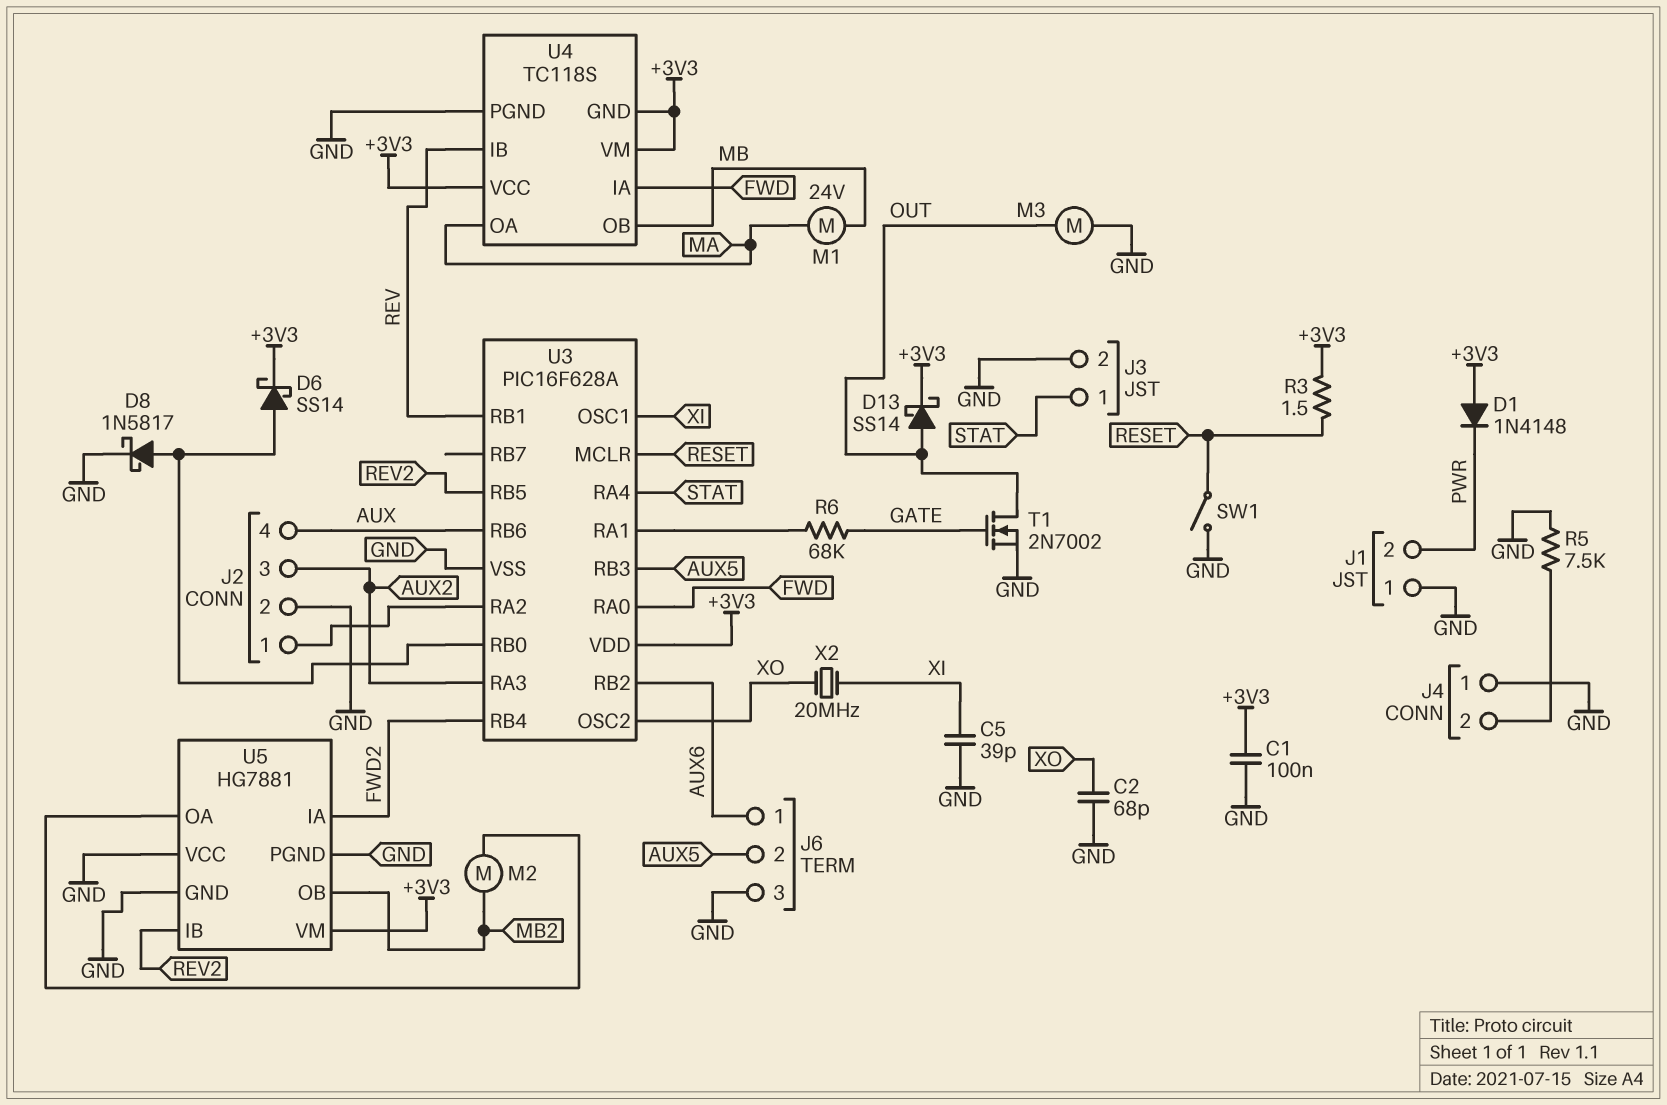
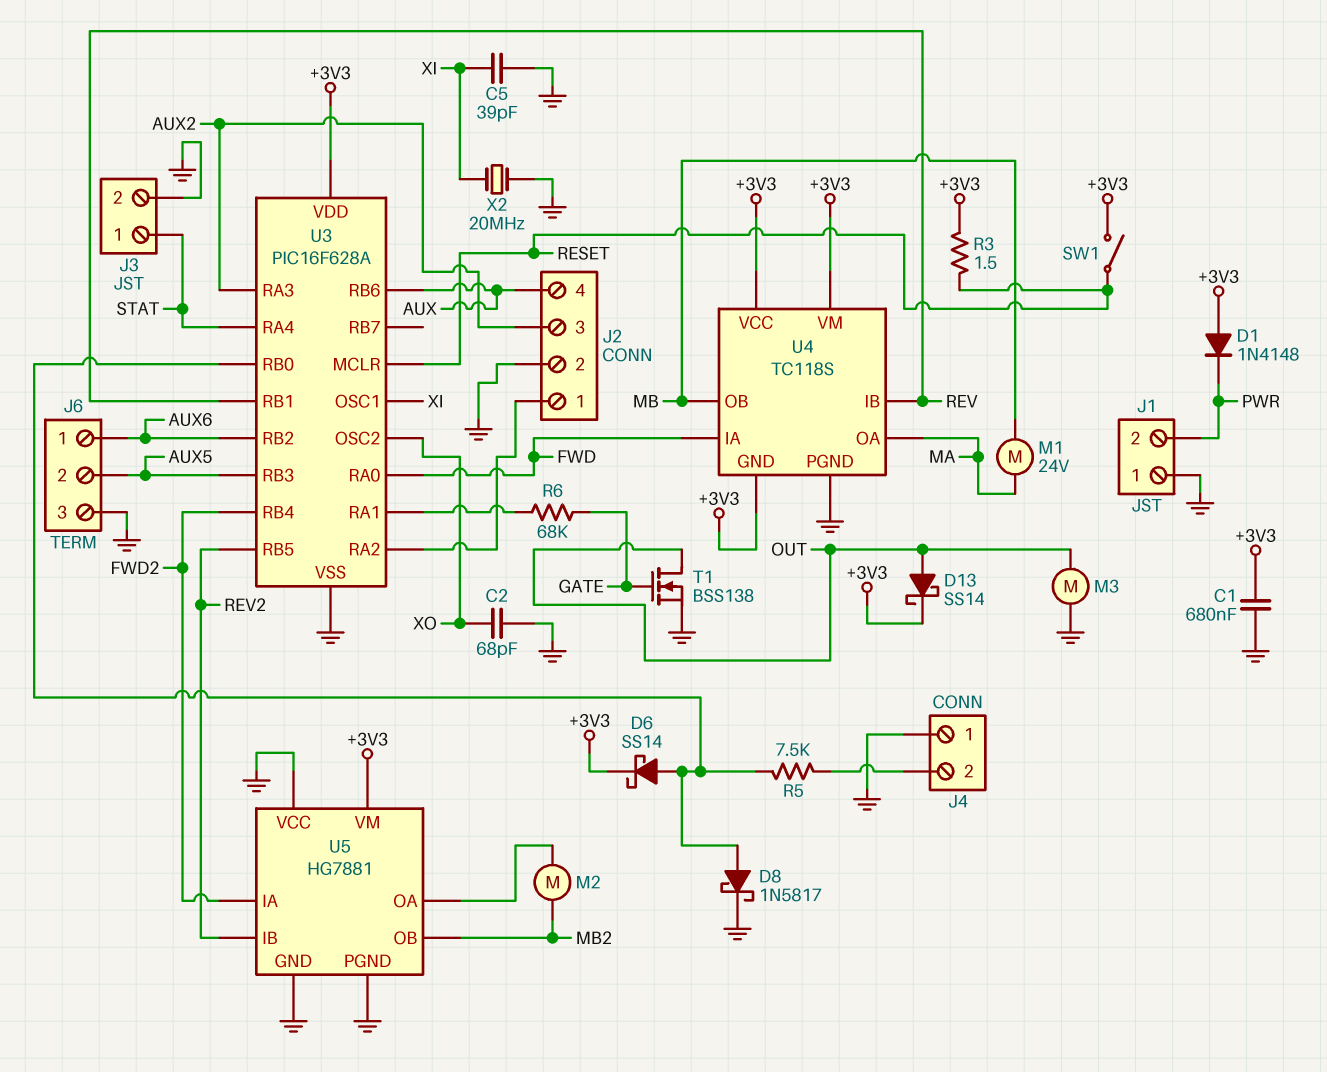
C1: 100nF (+3V3, GND) -> 680nF (+3V3, GND)
R5: 7.5k (GND, J4/2) -> 7.5k (J4/2, U3/RB0)
SW1: switch (GND, RESET) -> switch (+3V3, RESET)
T1: NMOS 2N7002 (G GATE, D OUT, S GND) -> NMOS BSS138 (G GATE, D OUT, S GND)
X2: 20MHz (XI, XO) -> 20MHz (GND, XI)

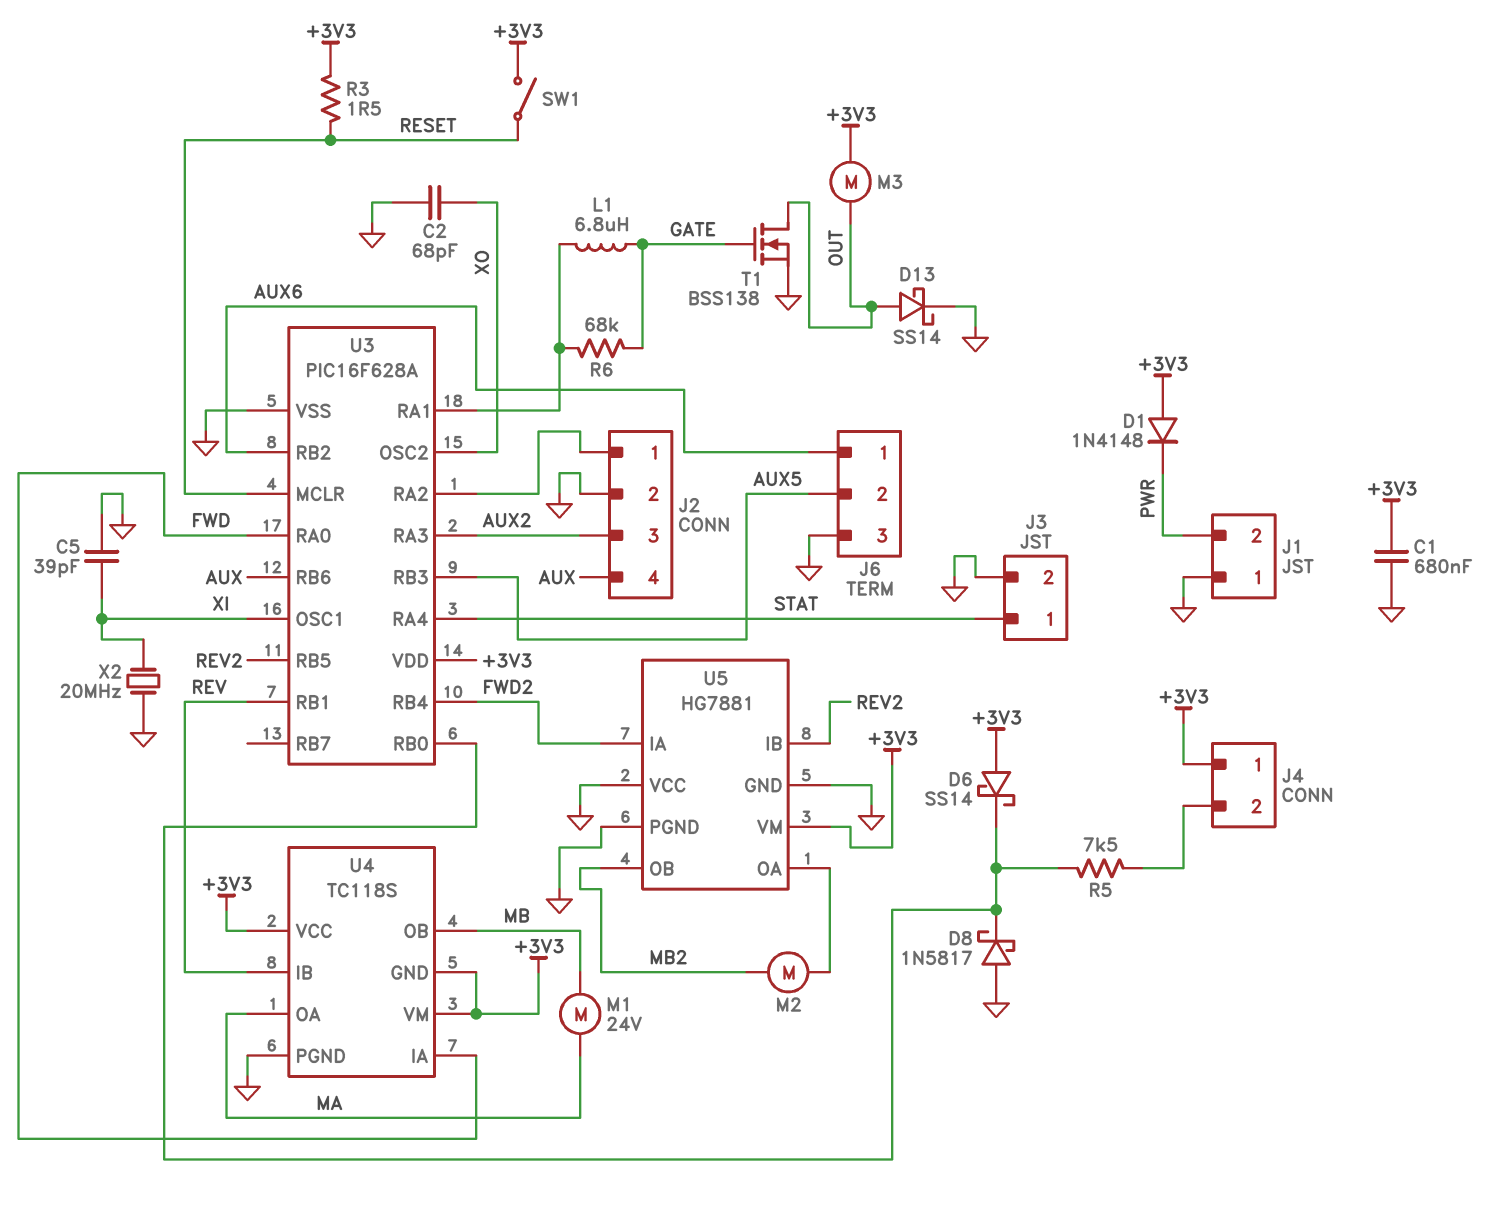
D6: schottky SS14 (A U3/RB0, K +3V3) -> schottky SS14 (A +3V3, K U3/RB0)
D8: schottky 1N5817 (A U3/RB0, K GND) -> schottky 1N5817 (A GND, K U3/RB0)
D13: schottky SS14 (A OUT, K +3V3) -> schottky SS14 (A OUT, K GND)
J4 pin 1: GND -> +3V3
L1: none -> 6.8uH (GATE, U3/RA1)
M3: motor (GND, OUT) -> motor (+3V3, OUT)

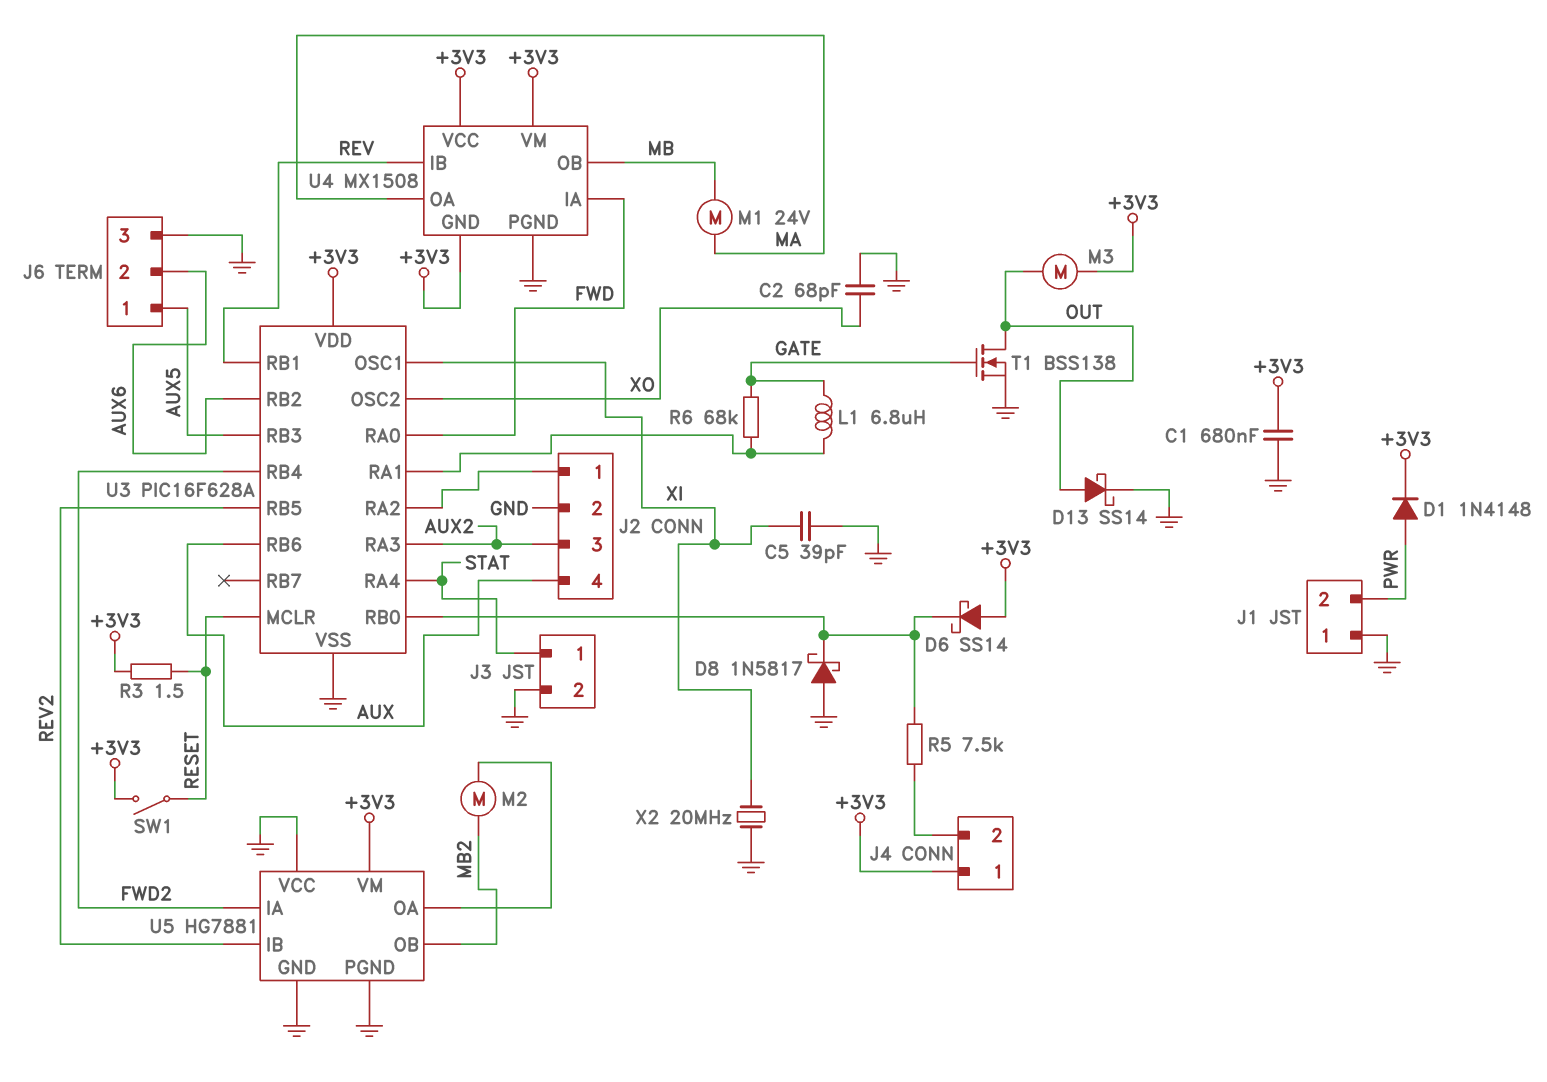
D1: diode 1N4148 (A +3V3, K PWR) -> diode 1N4148 (A PWR, K +3V3)
J6 pin 1: AUX6 -> AUX5
J6 pin 2: AUX5 -> AUX6
U4: TC118S -> MX1508

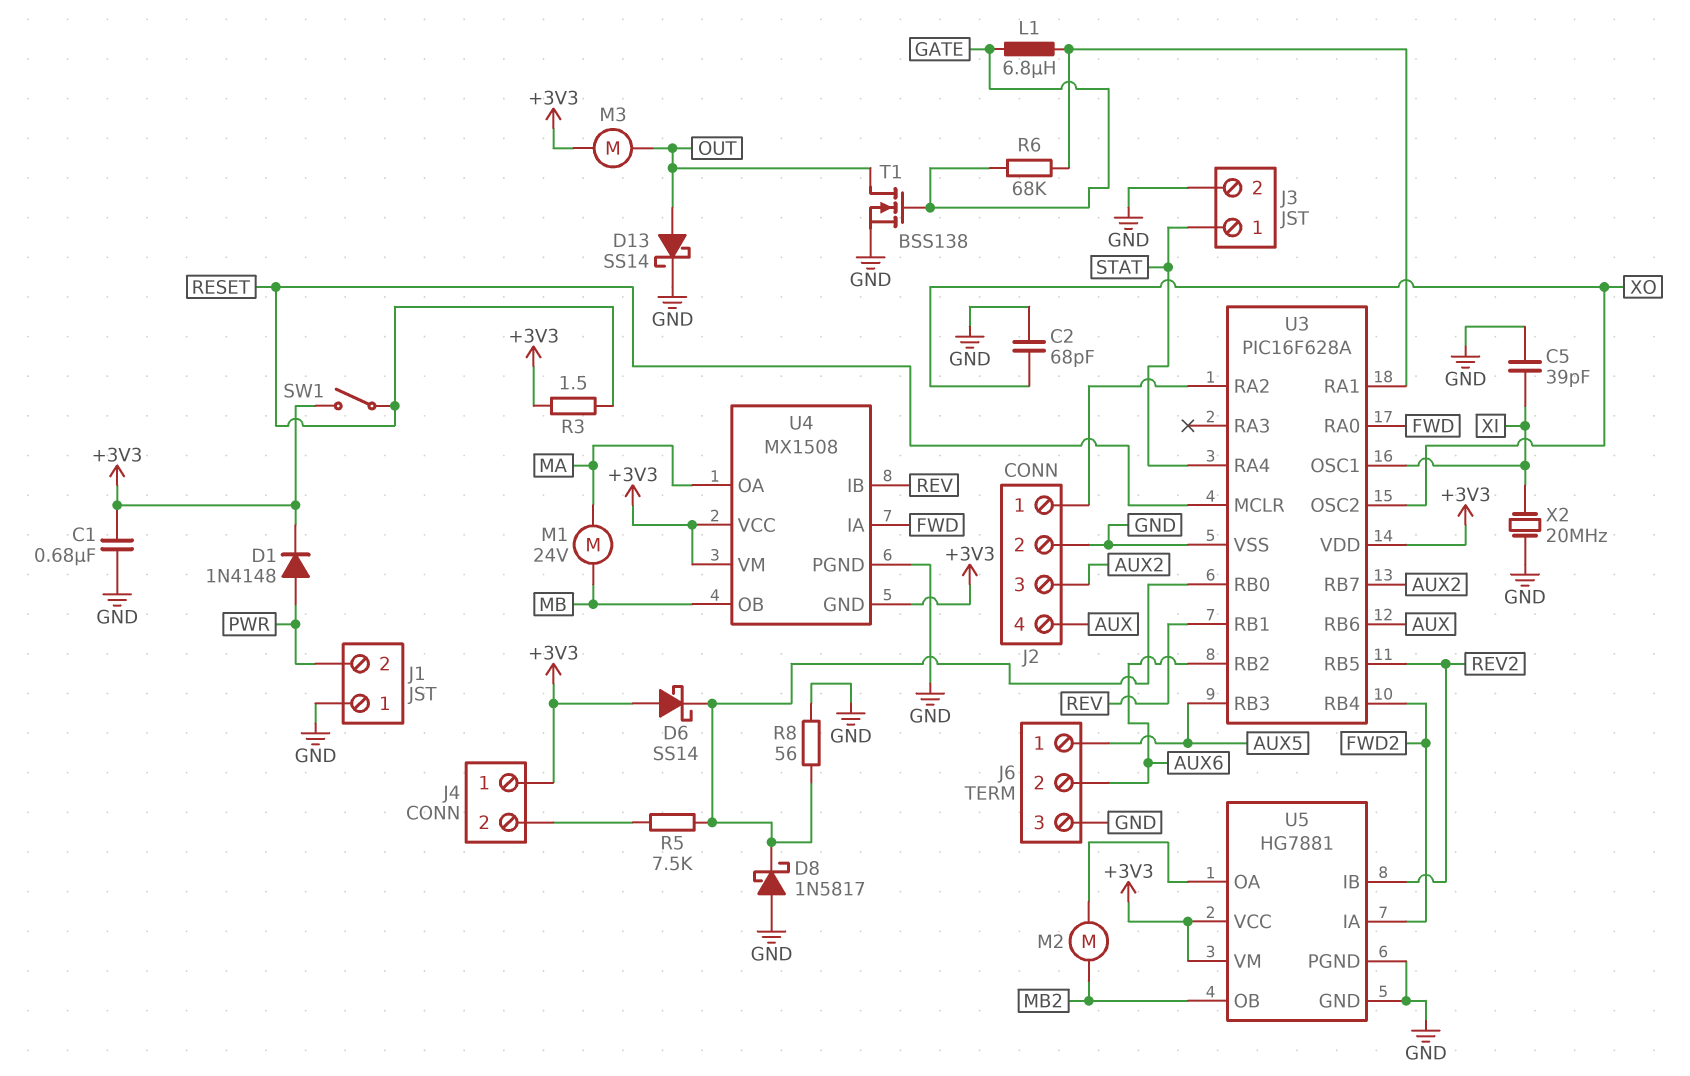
R8: none -> 56 (GND, U3/RB0)
U3 pin RA3: AUX2 -> none
U3 pin RB7: none -> AUX2
U5 pin VCC: GND -> +3V3

